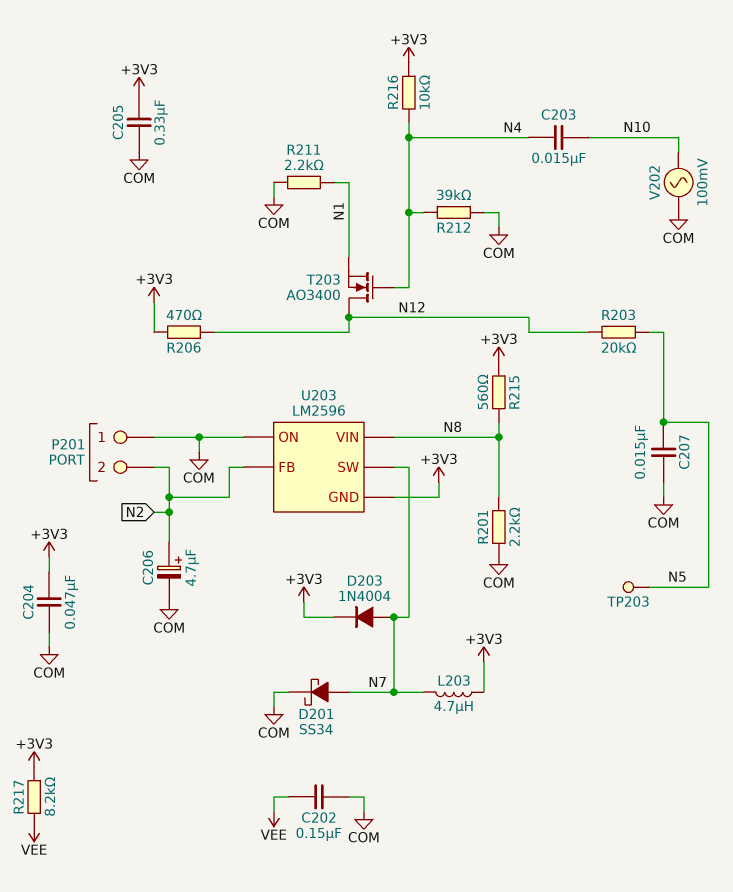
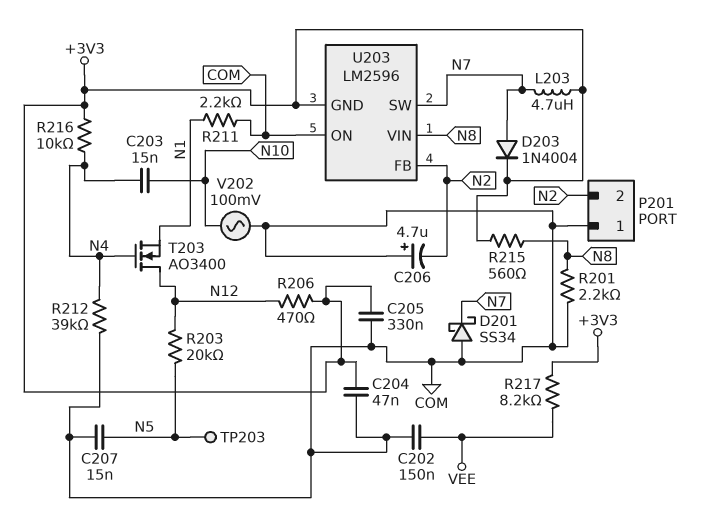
C206: 4.7uF (plus N2, minus COM) -> 4.7uF (plus COM, minus N2)
D201: schottky SS34 (A N7, K COM) -> schottky SS34 (A COM, K N7)

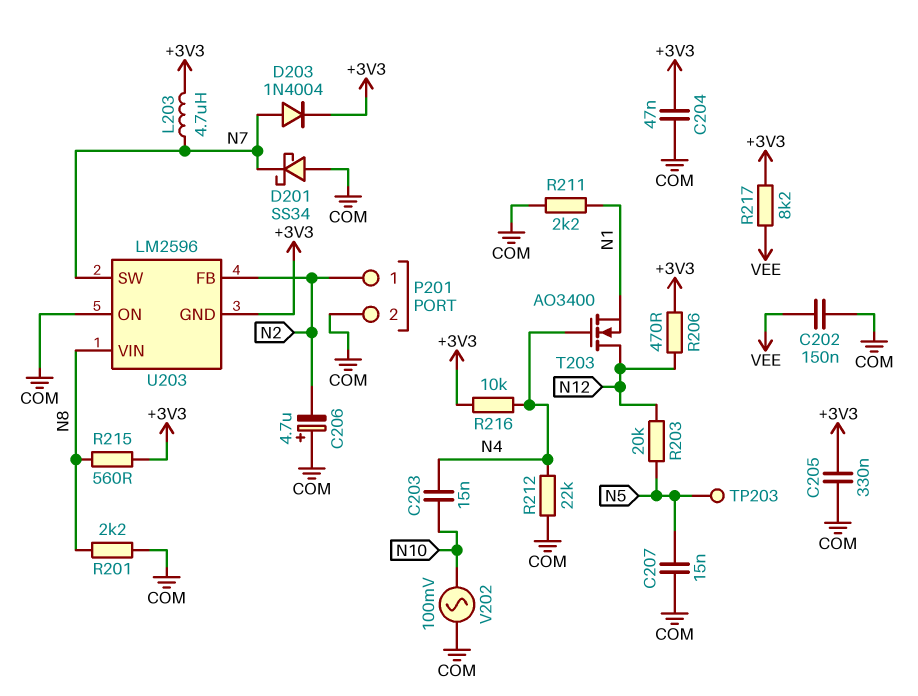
P201 pin 1: COM -> N2
P201 pin 2: N2 -> COM
R212: 39k (COM, N4) -> 22k (COM, N4)

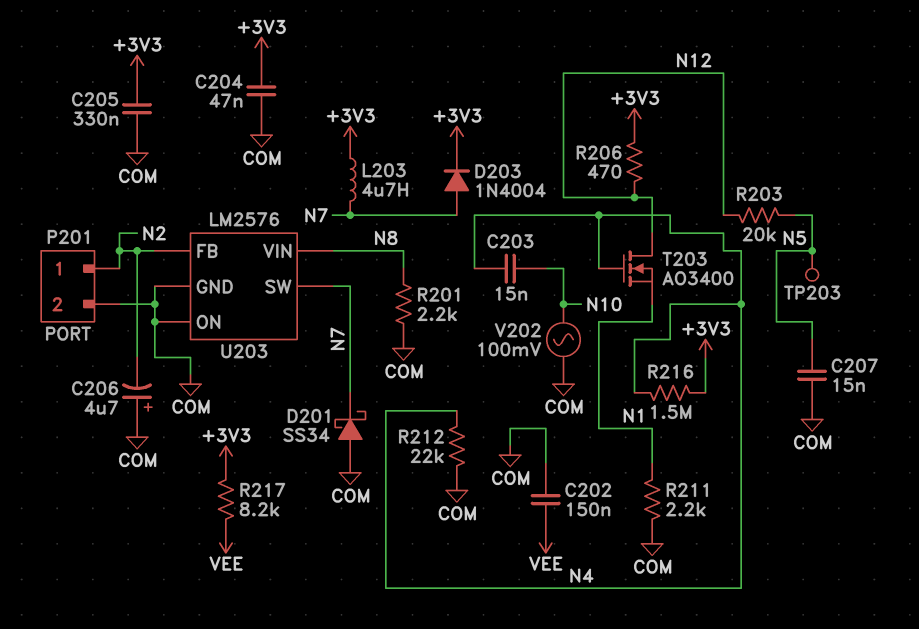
R215: 560 (+3V3, N8) -> none
R216: 10k (+3V3, N4) -> 1.5M (+3V3, N4)
U203: LM2596 -> LM2576
U203 pin GND: +3V3 -> COM

